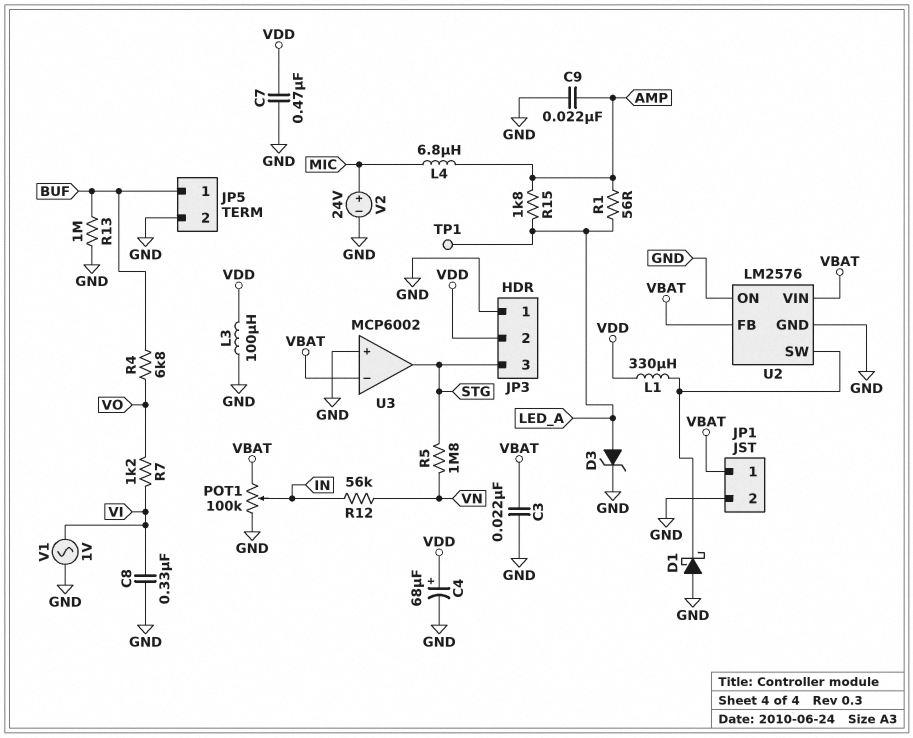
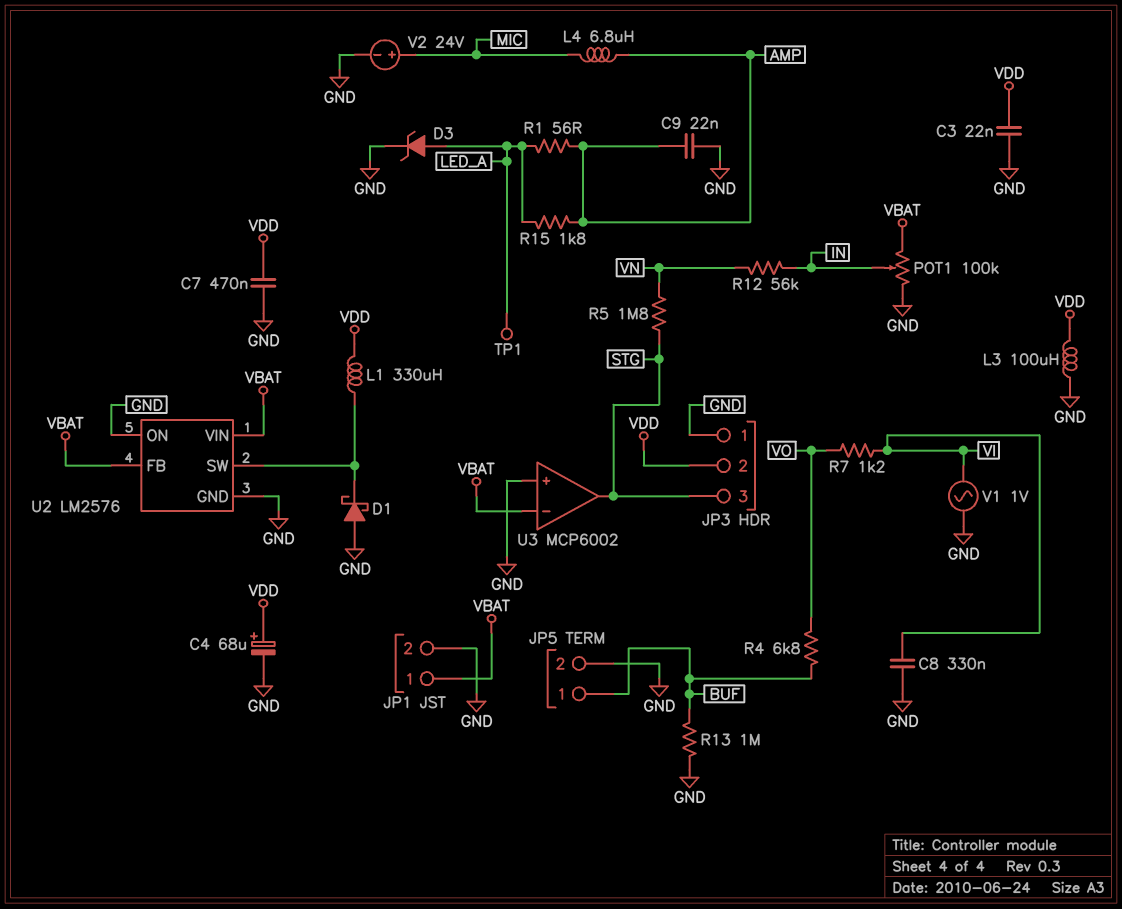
C3: 22nF (GND, VBAT) -> 22nF (GND, VDD)

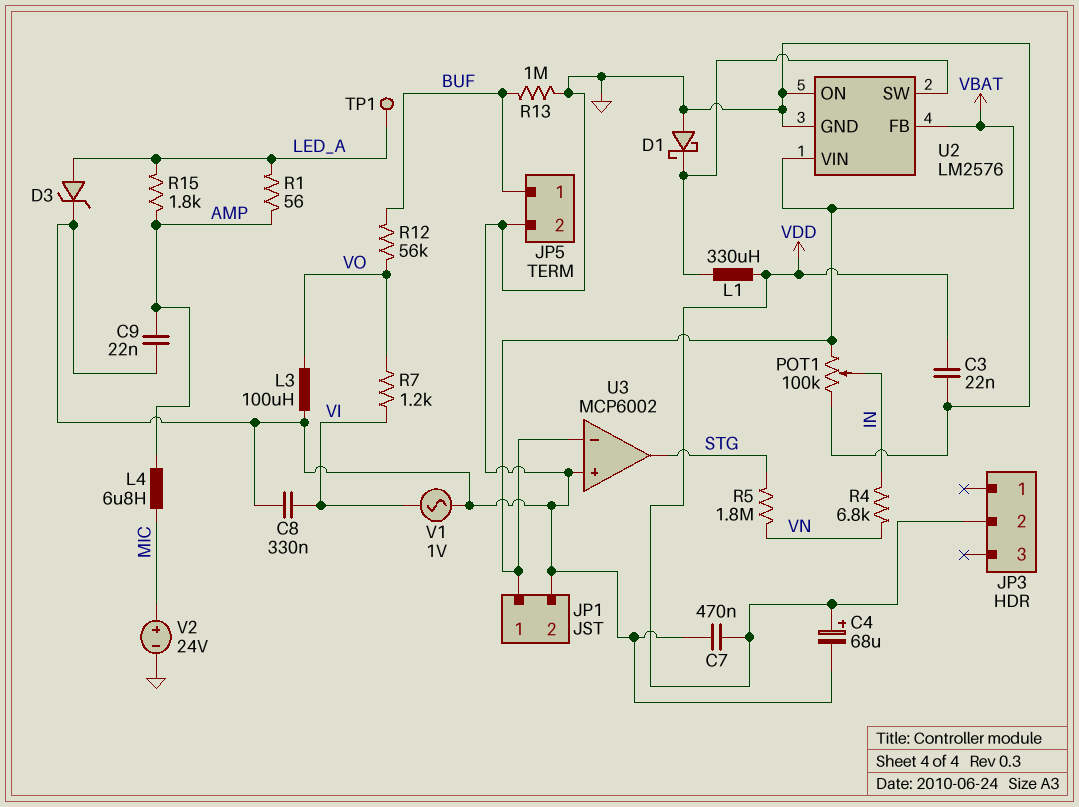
JP3 pin 1: GND -> none
JP3 pin 3: STG -> none
L3: 100uH (GND, VDD) -> 100uH (GND, VO)
R4: 6.8k (BUF, VO) -> 6.8k (IN, VN)
R12: 56k (IN, VN) -> 56k (BUF, VO)

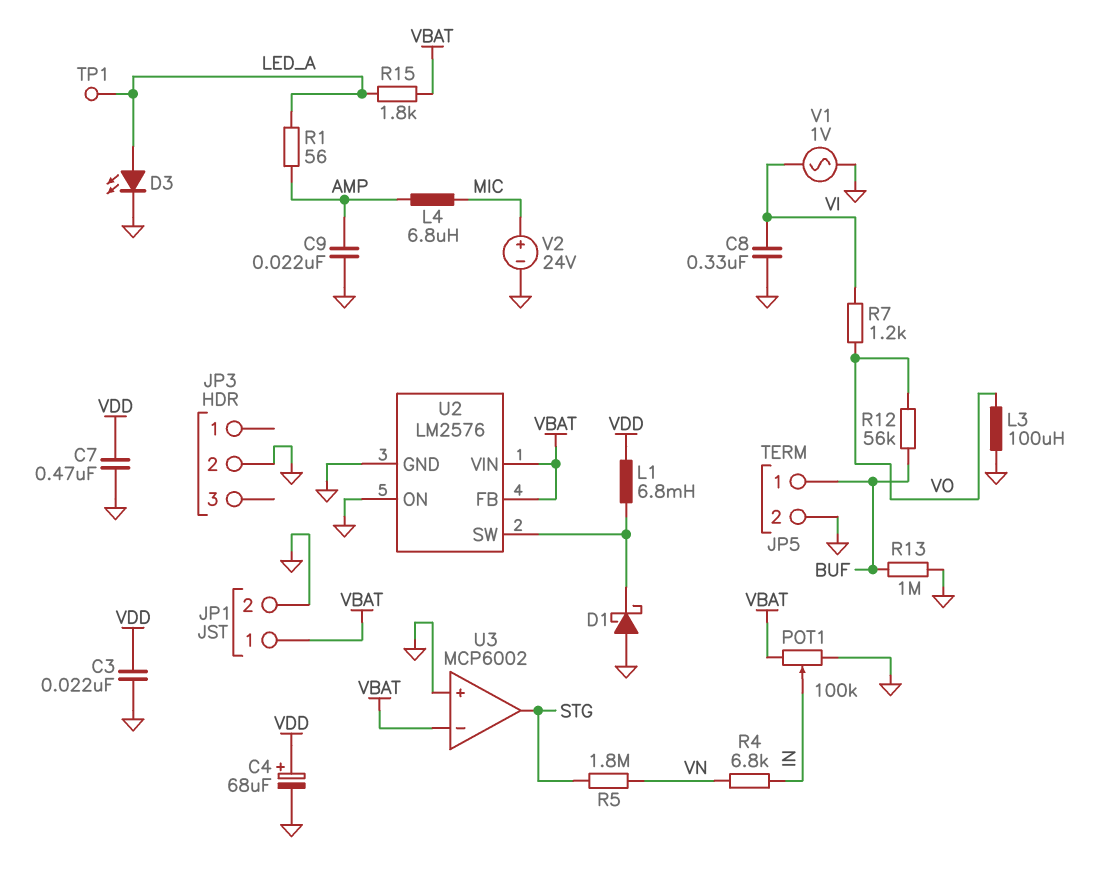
D3: zener (A LED_A, K GND) -> LED (A LED_A, K GND)
JP3 pin 2: VDD -> GND
L1: 330uH (U2/SW, VDD) -> 6.8mH (U2/SW, VDD)
R15: 1.8k (AMP, LED_A) -> 1.8k (LED_A, VBAT)

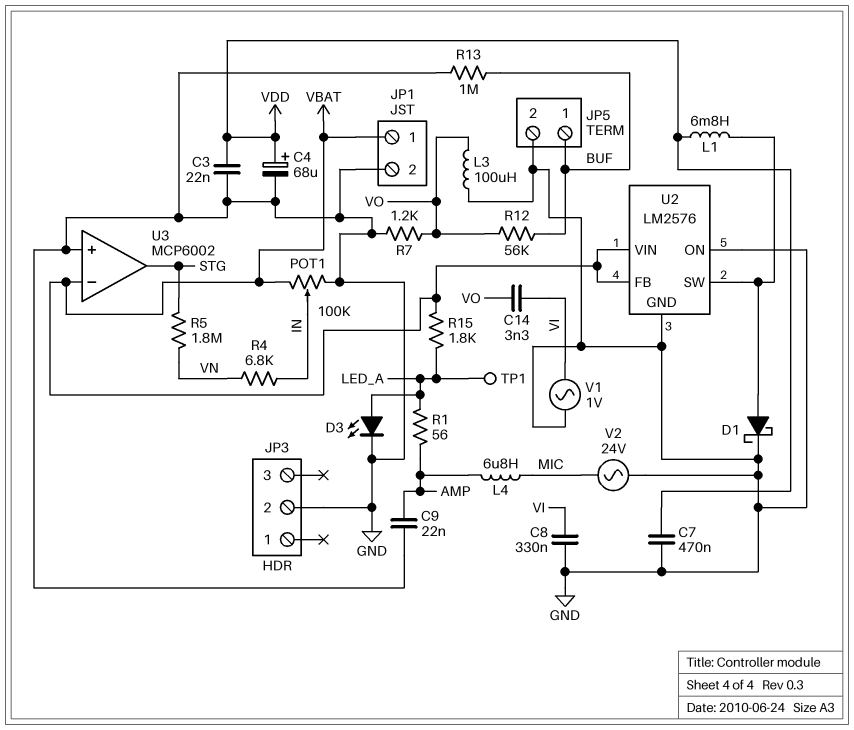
C14: none -> 3.3nF (VI, VO)
D1: schottky (A GND, K U2/SW) -> schottky (A U2/SW, K GND)
R7: 1.2k (VI, VO) -> 1.2k (GND, VO)
V2: 24V (plus MIC, minus GND) -> AC 24V (GND, MIC)

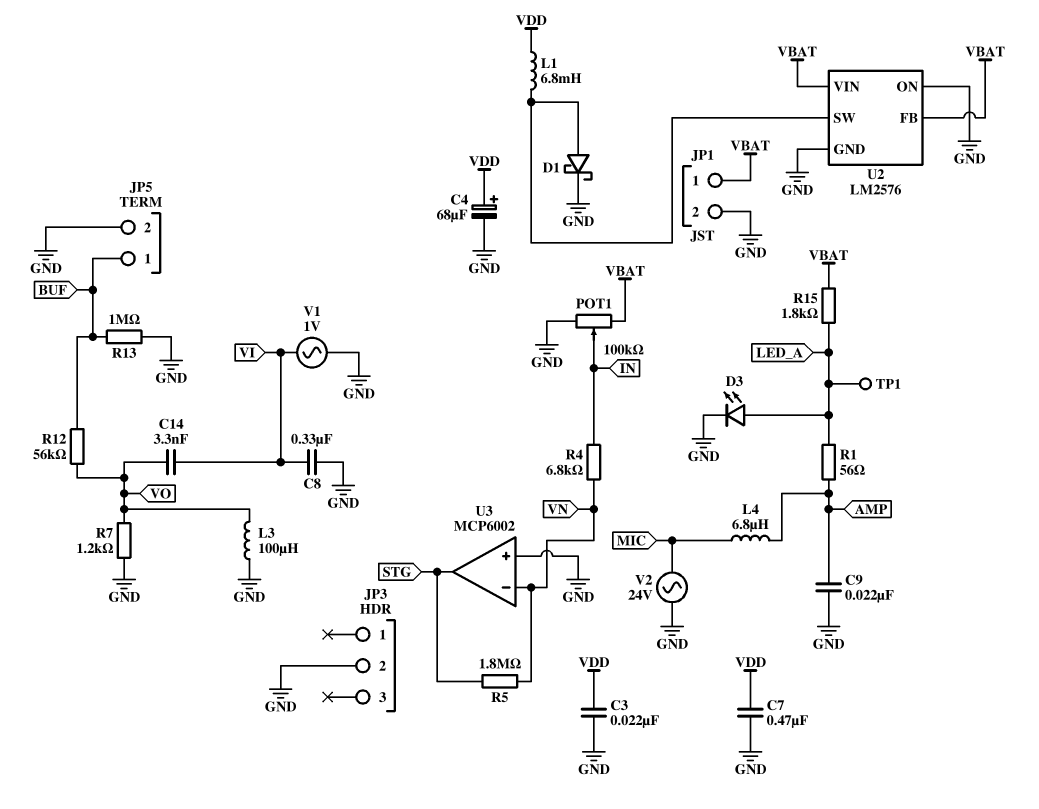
U3 pin in-: VBAT -> VN

